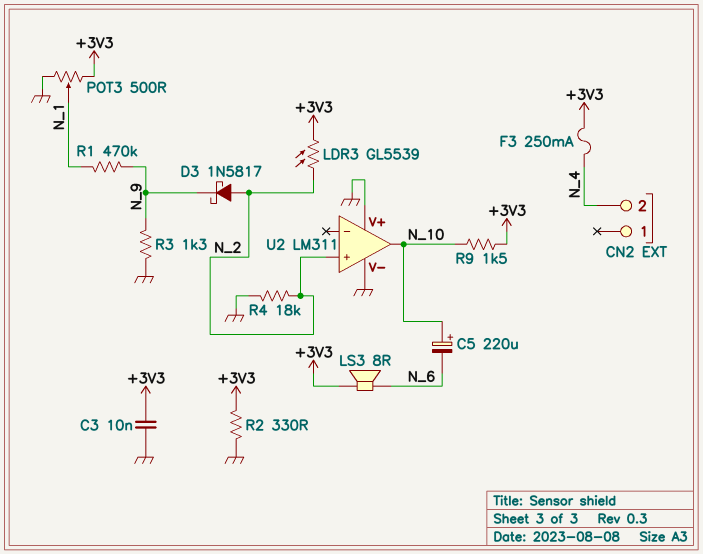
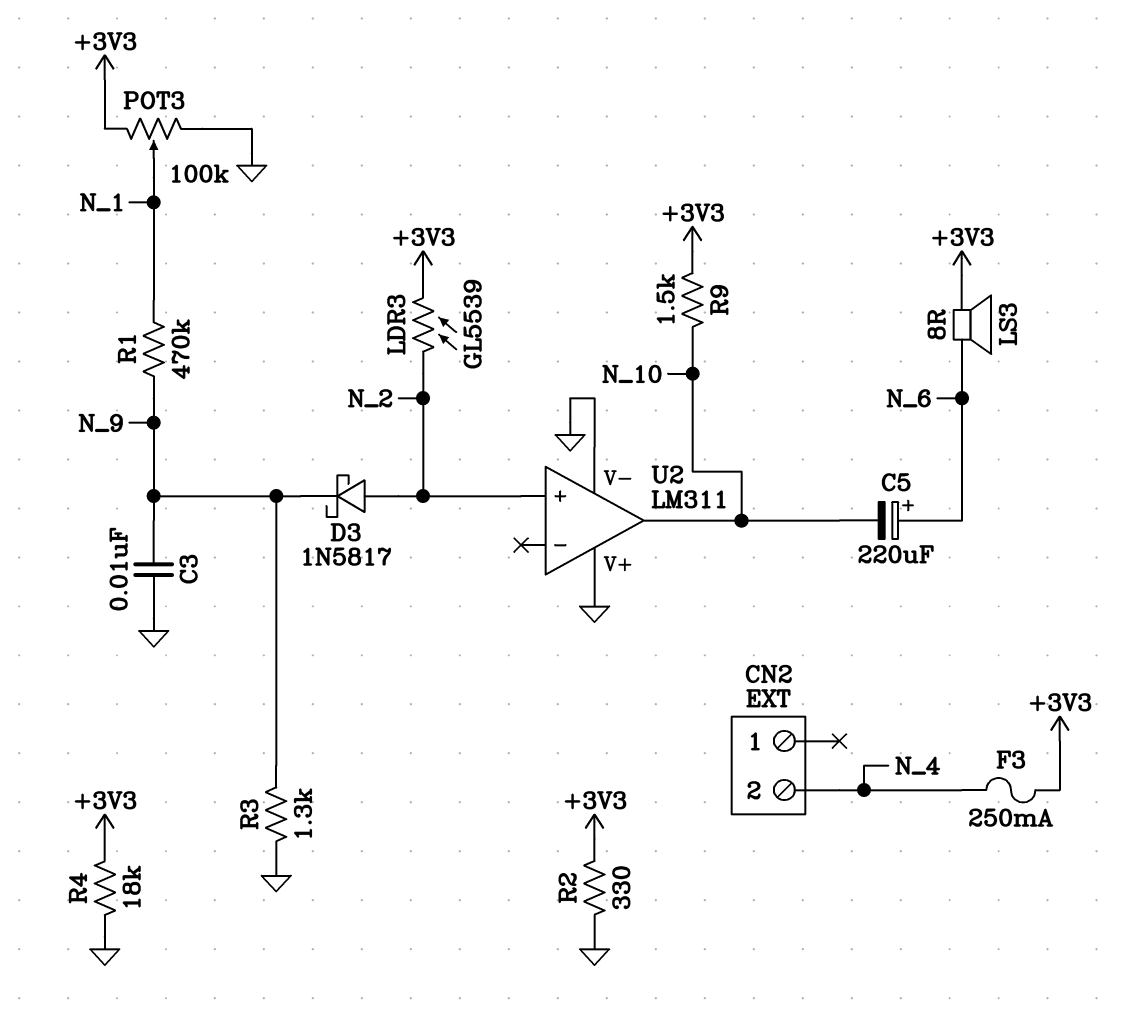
C3: 10nF (+3V3, GND) -> 10nF (GND, N_9)
C5: 220uF (plus N_10, minus N_6) -> 220uF (plus N_6, minus N_10)
POT3: 500 (+3V3, GND, wiper N_1) -> 100k (+3V3, GND, wiper N_1)
R4: 18k (GND, N_2) -> 18k (+3V3, GND)

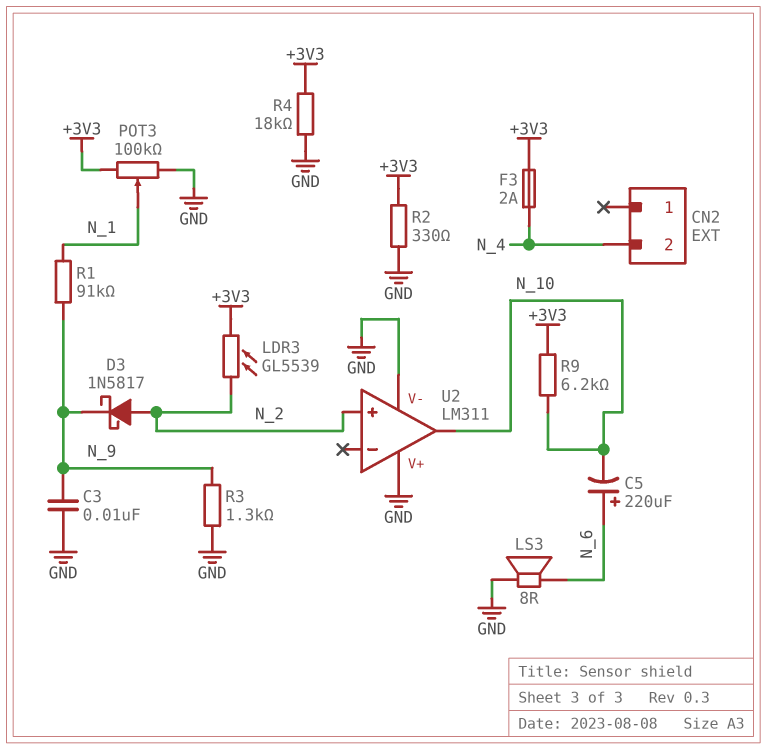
F3: 250mA (+3V3, N_4) -> 2A (+3V3, N_4)
LS3: speaker 8R (+3V3, N_6) -> speaker 8R (GND, N_6)
R1: 470k (N_1, N_9) -> 91k (N_1, N_9)
R9: 1.5k (+3V3, N_10) -> 6.2k (+3V3, N_10)

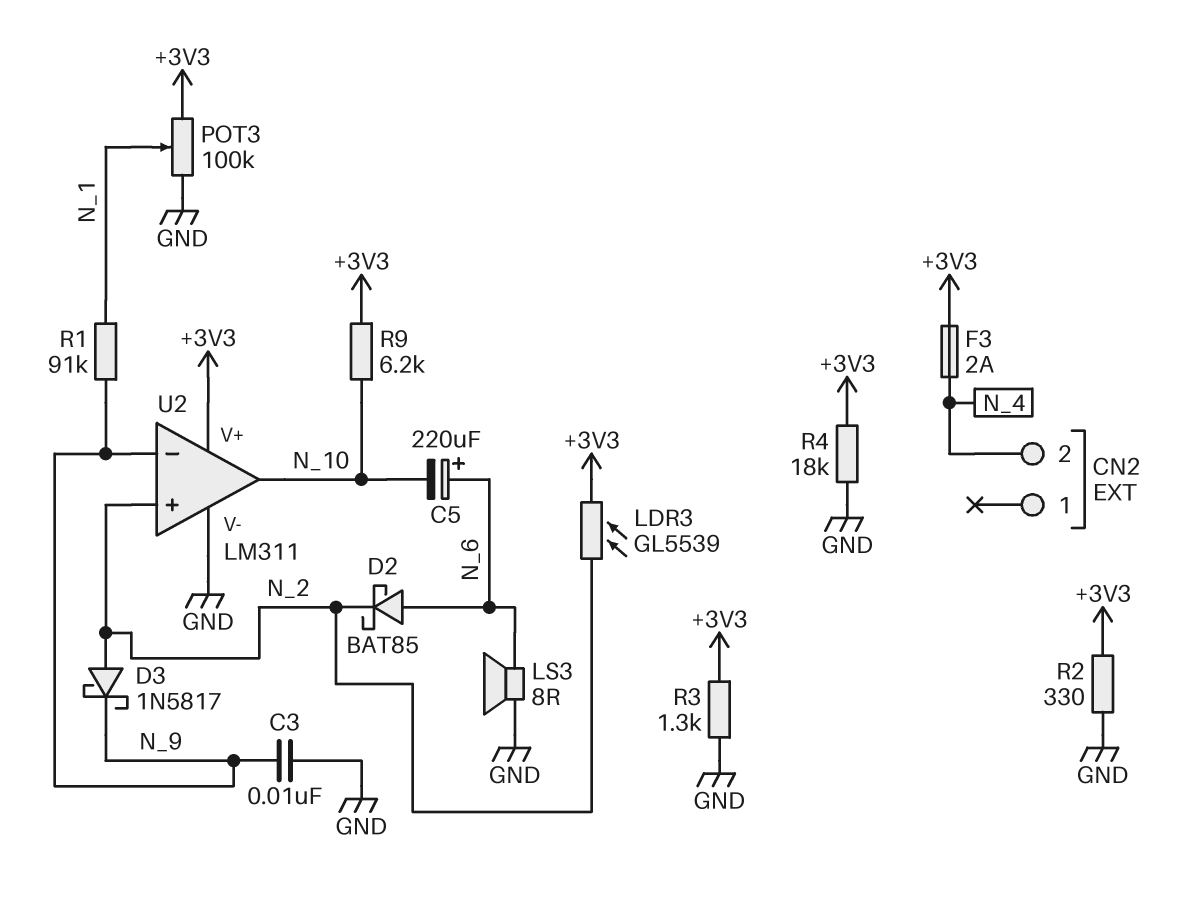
D2: none -> schottky BAT85 (A N_6, K N_2)
R3: 1.3k (GND, N_9) -> 1.3k (+3V3, GND)
U2 pin V+: GND -> +3V3
U2 pin in-: none -> N_9

